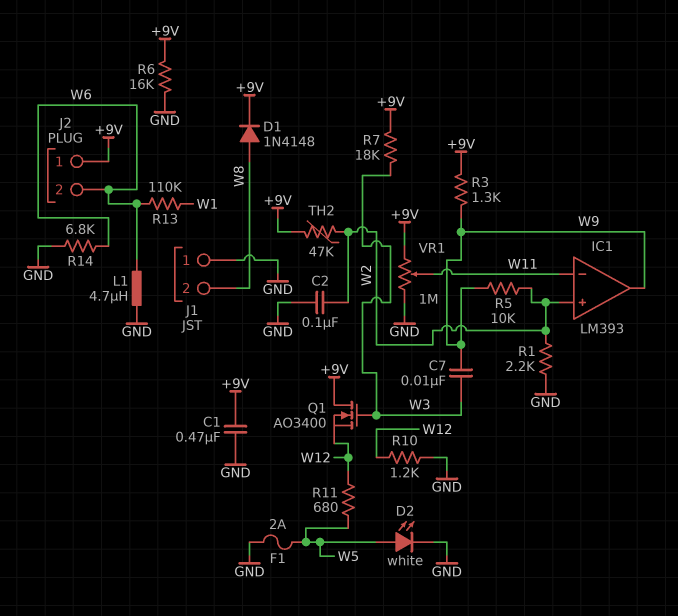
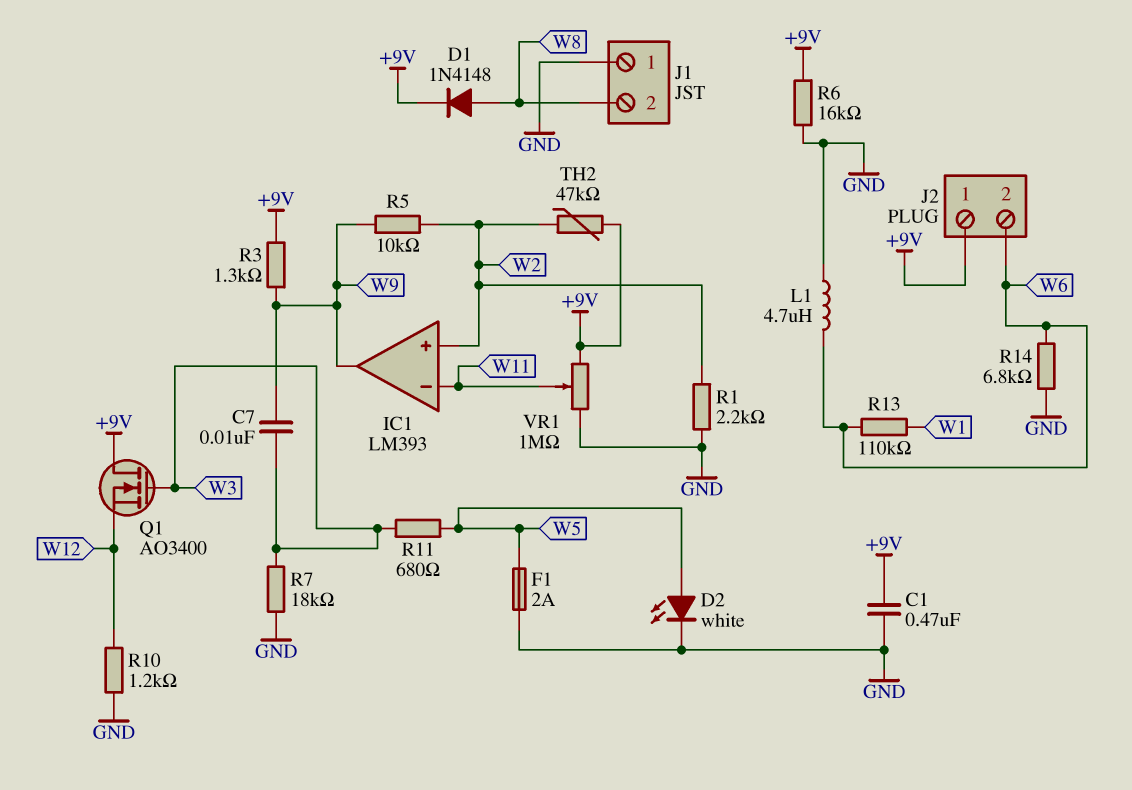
C2: 100nF (GND, W2) -> none
R7: 18k (+9V, W3) -> 18k (GND, W3)
R11: 680 (W5, W12) -> 680 (W3, W5)

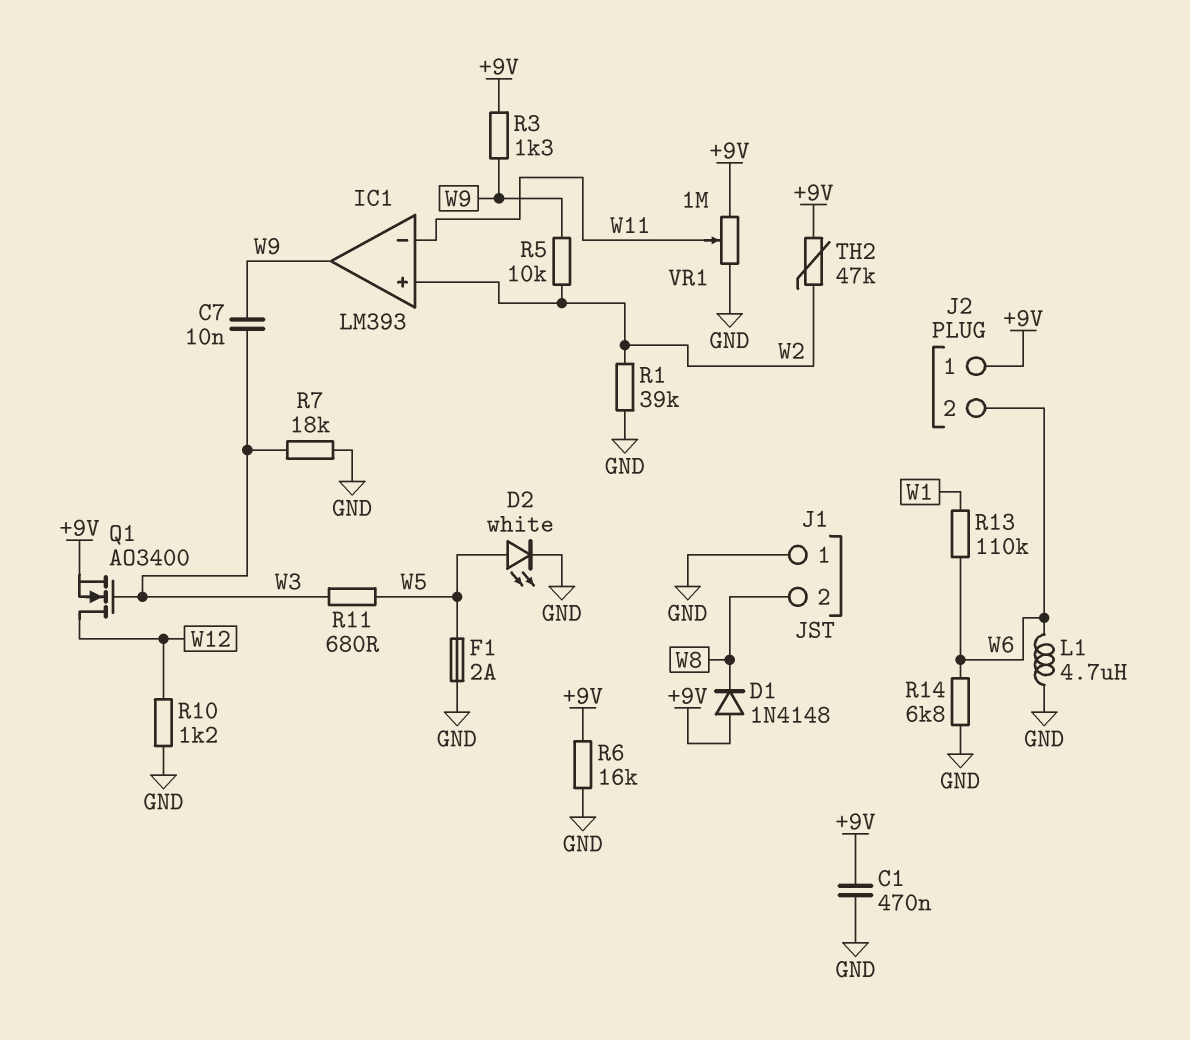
D1: diode 1N4148 (A W8, K +9V) -> diode 1N4148 (A +9V, K W8)
Q1: NMOS AO3400 (G W3, D +9V, S W12) -> NMOS AO3400 (G W3, D W12, S +9V)
R1: 2.2k (GND, W2) -> 39k (GND, W2)

